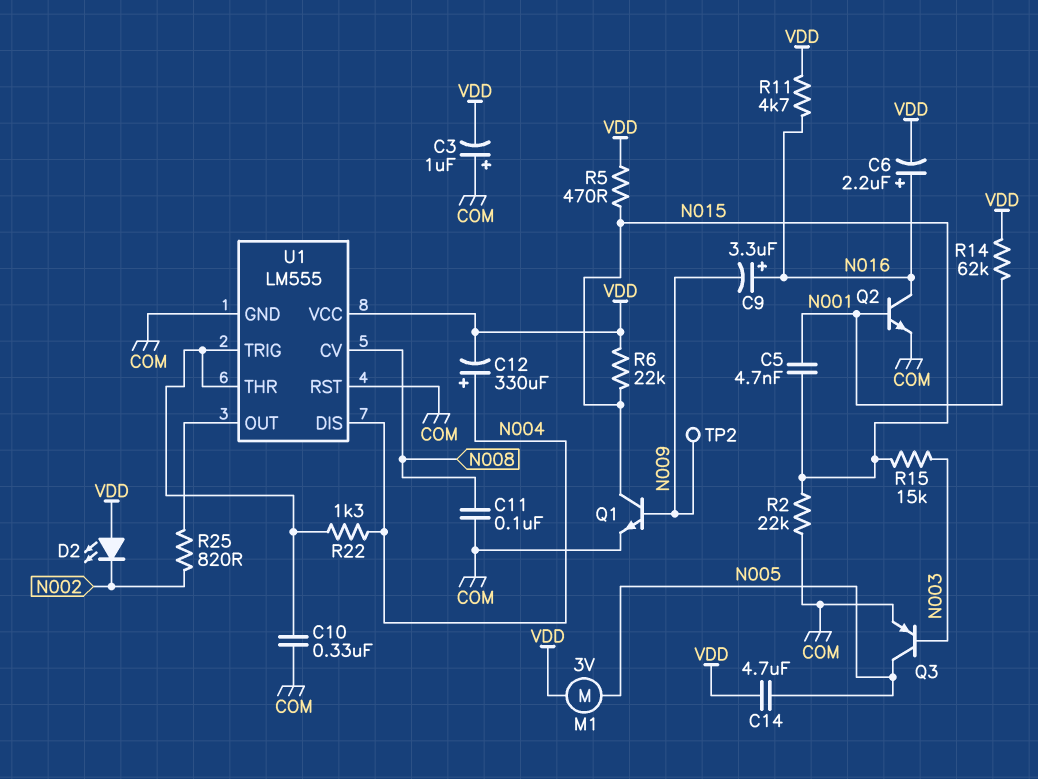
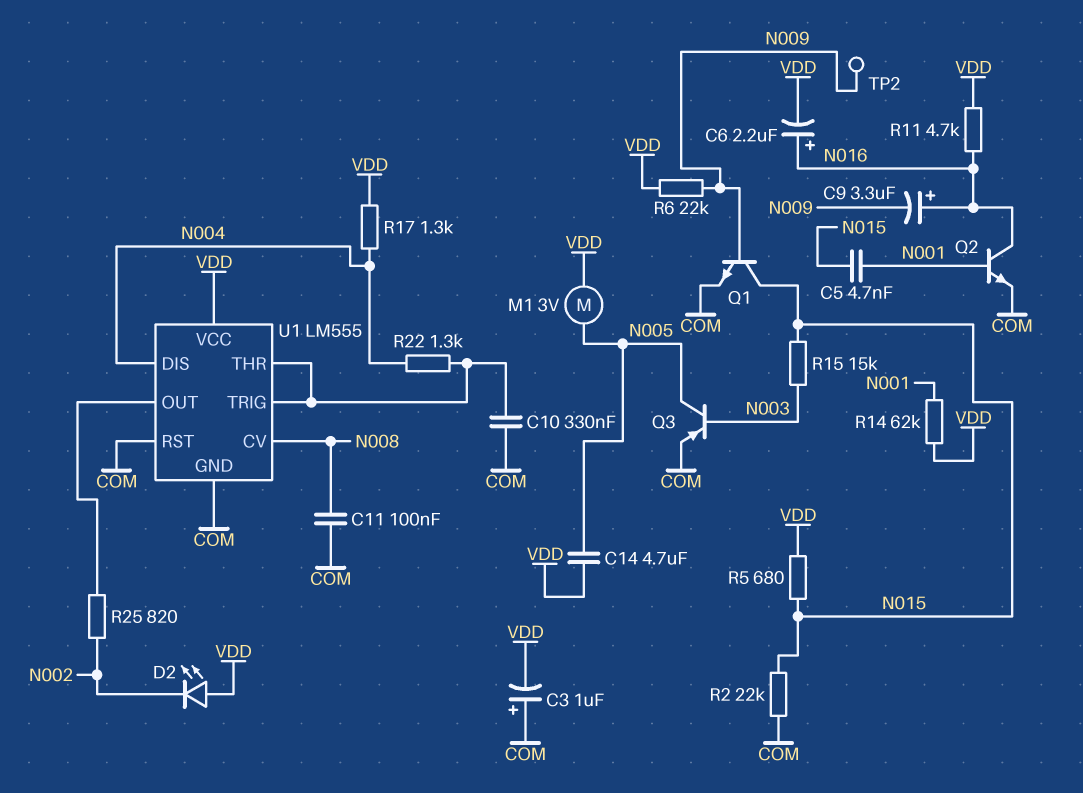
C12: 330uF (plus N004, minus VDD) -> none
R5: 470 (N015, VDD) -> 680 (N015, VDD)
R6: 22k (N015, VDD) -> 22k (N009, VDD)
R17: none -> 1.3k (N004, VDD)

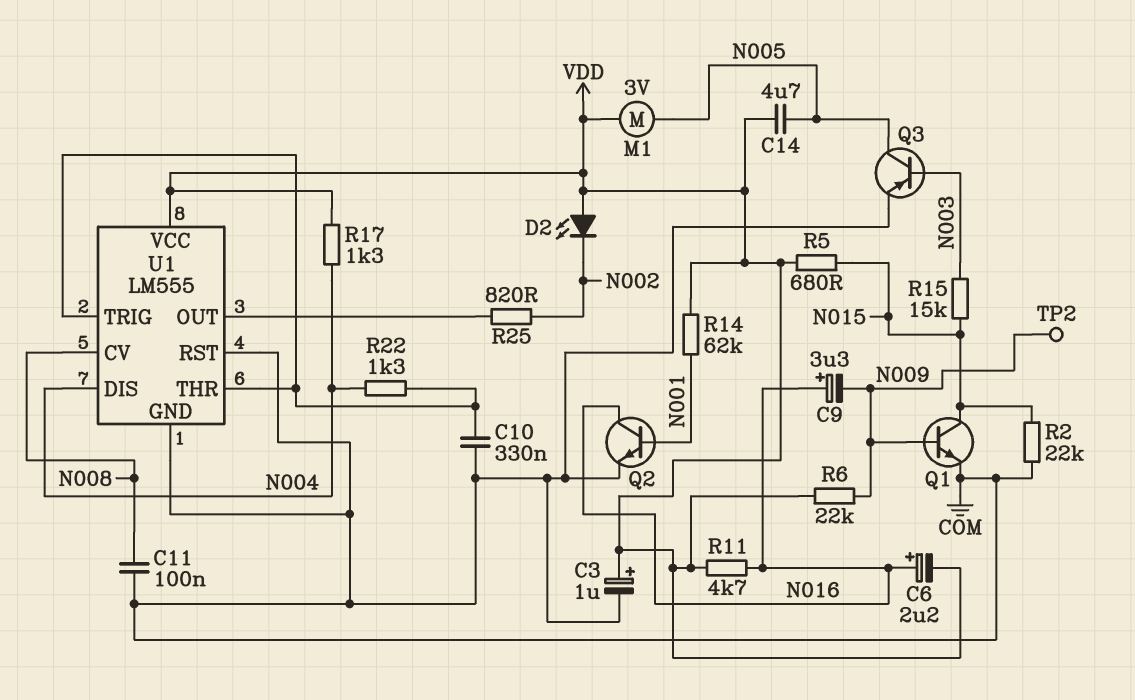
C3: 1uF (plus COM, minus VDD) -> 1uF (plus VDD, minus COM)
C5: 4.7nF (N001, N015) -> none

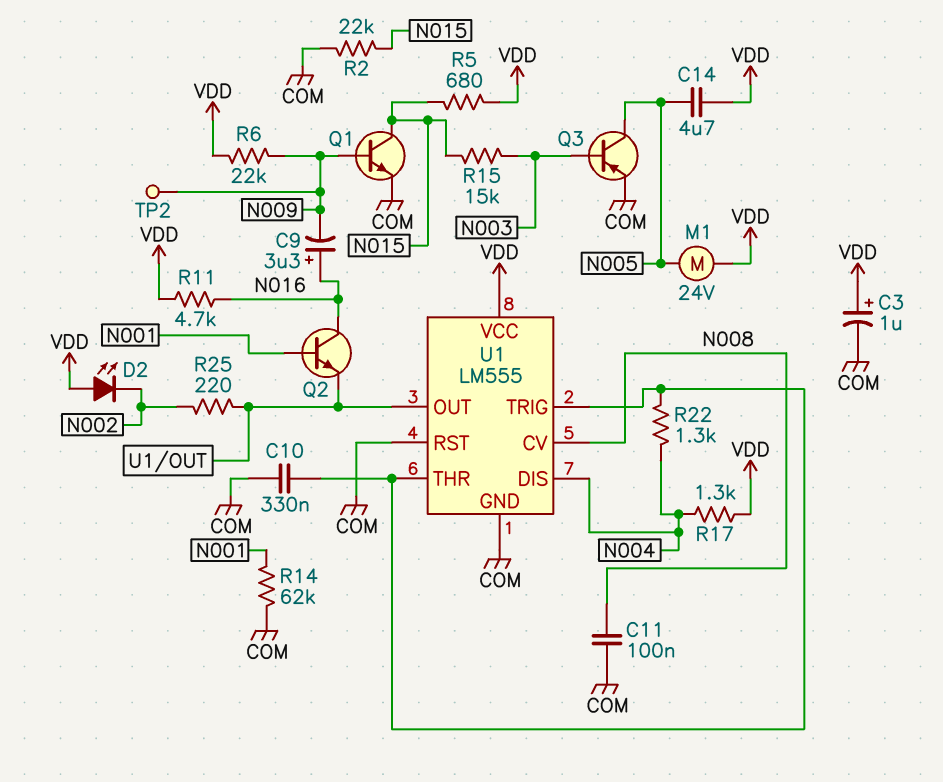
C6: 2.2uF (plus N016, minus VDD) -> none
M1: motor 3V (N005, VDD) -> motor 24V (N005, VDD)
Q2: NPN (B N001, C N016, E COM) -> NPN (B N001, C N016, E U1/OUT)
R14: 62k (N001, VDD) -> 62k (COM, N001)
R25: 820 (N002, U1/OUT) -> 220 (N002, U1/OUT)

